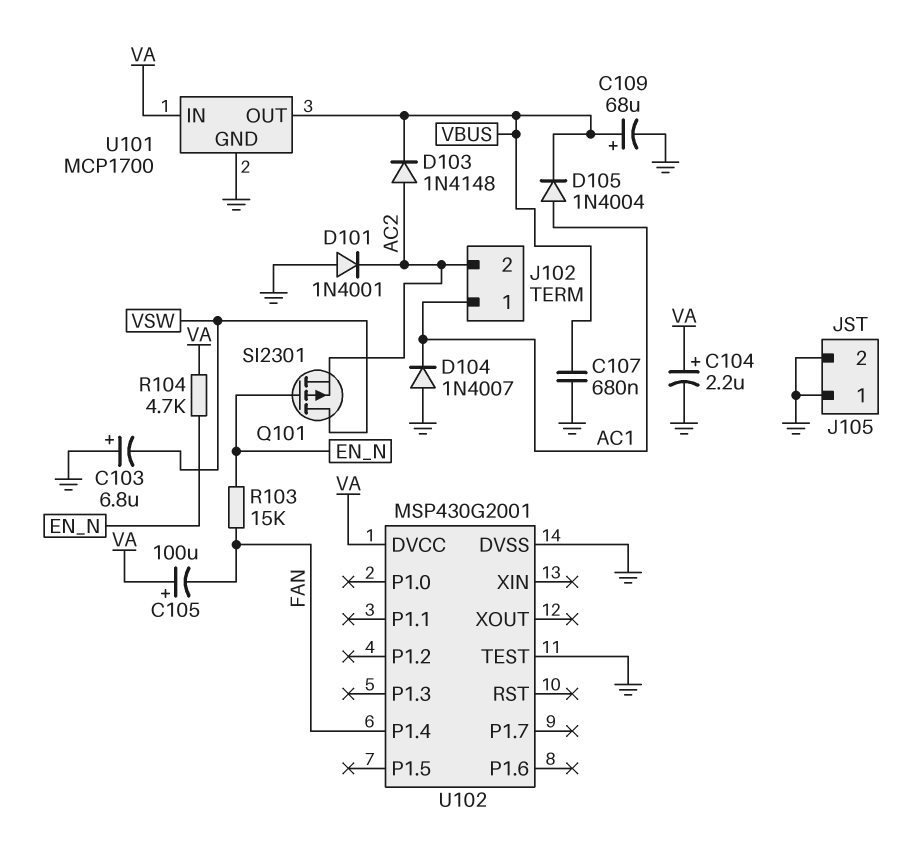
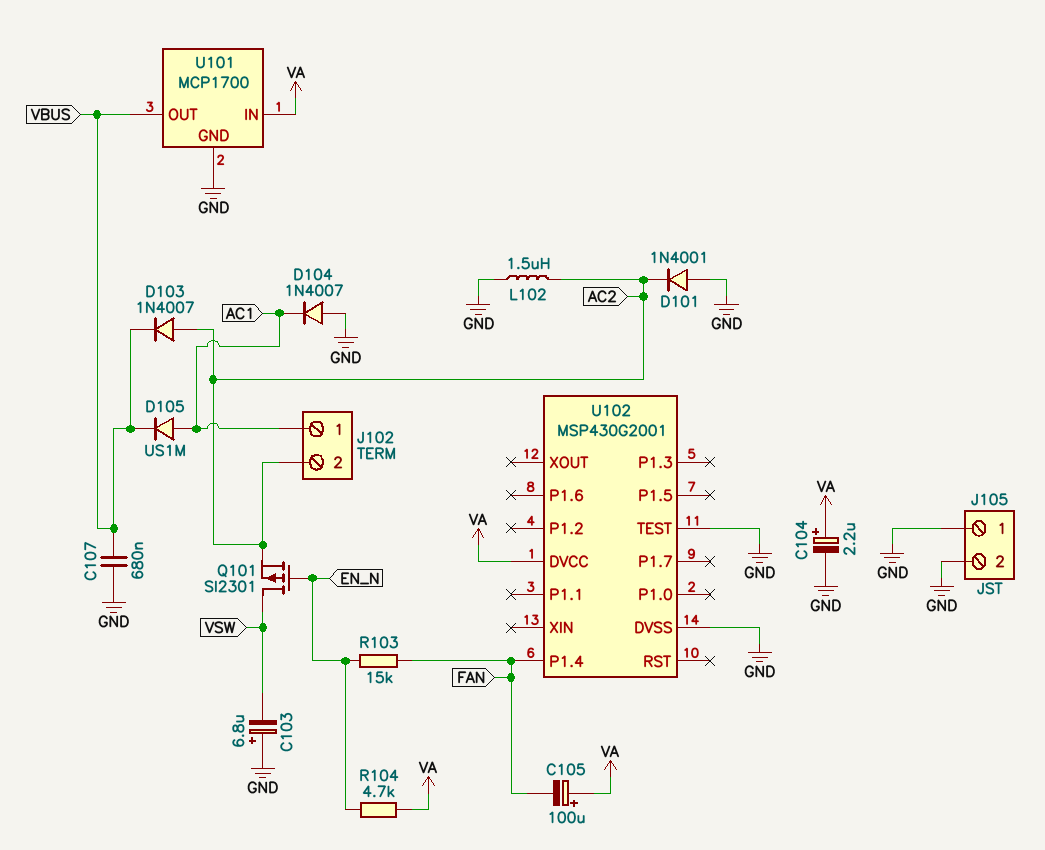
C109: 68uF (plus VBUS, minus GND) -> none
D103: diode 1N4148 (A AC2, K VBUS) -> diode 1N4007 (A AC2, K VBUS)
D105: diode 1N4004 (A AC1, K VBUS) -> diode US1M (A AC1, K VBUS)
L102: none -> 1.5uH (AC2, GND)

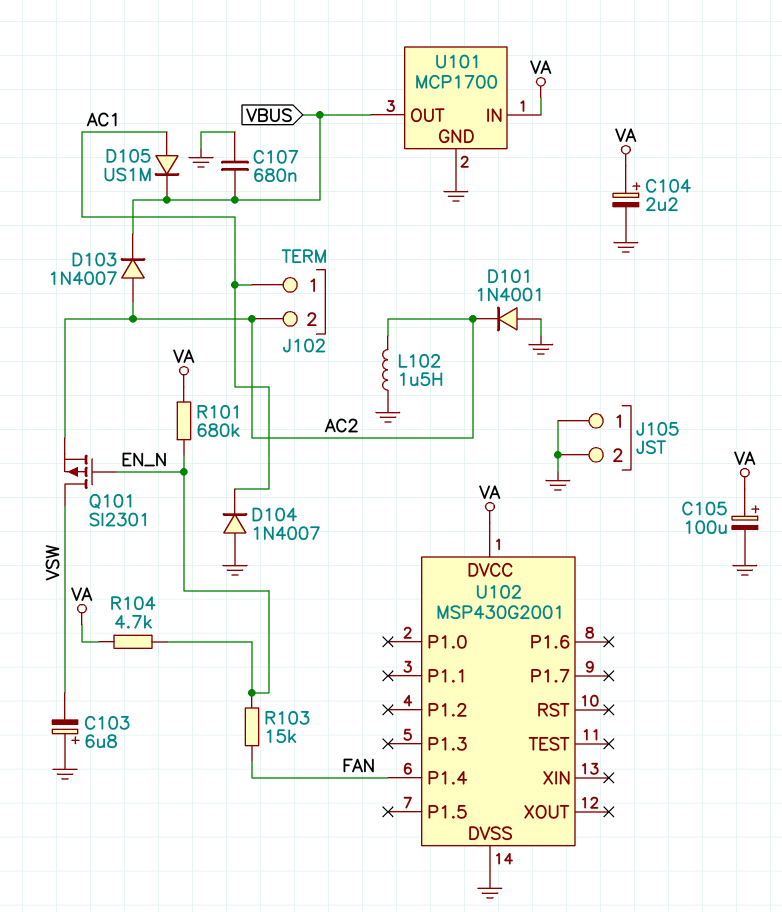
C105: 100uF (plus VA, minus FAN) -> 100uF (plus VA, minus GND)
R101: none -> 680k (EN_N, VA)
U102 pin TEST: GND -> none

